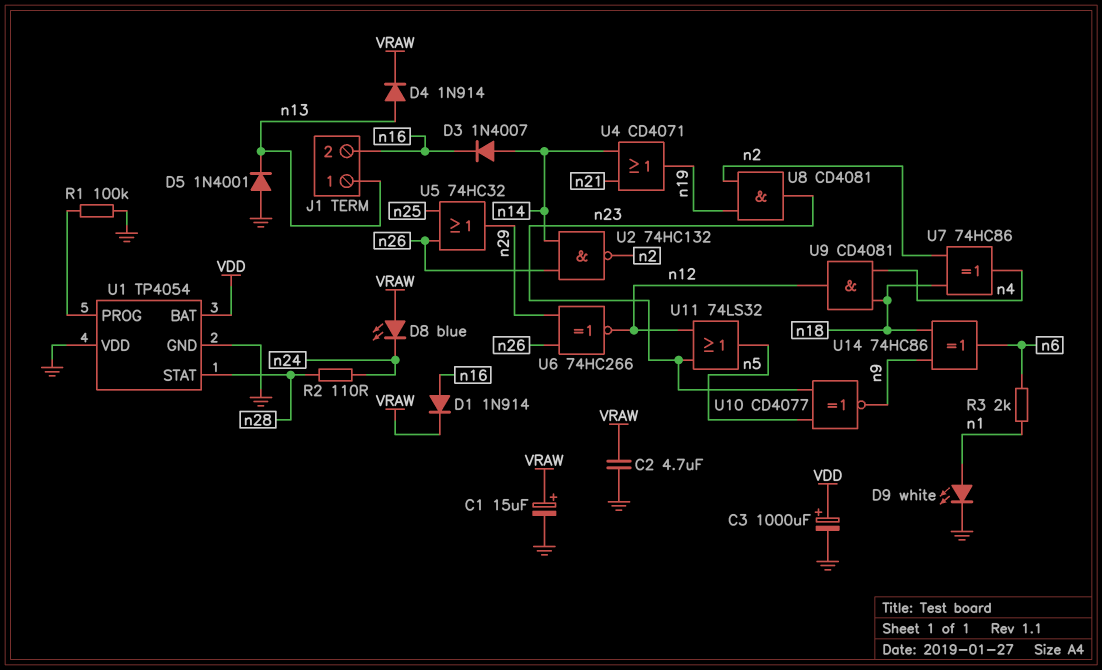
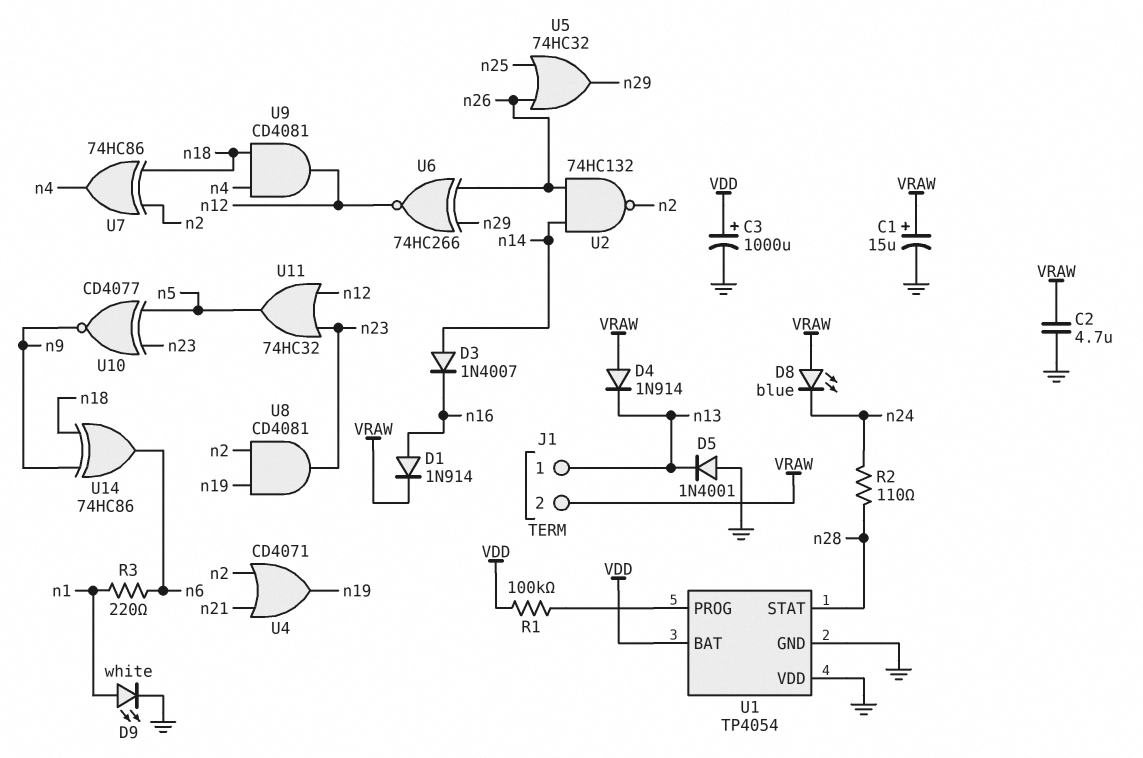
D4: diode 1N914 (A n13, K VRAW) -> diode 1N914 (A VRAW, K n13)
J1 pin 2: n16 -> VRAW
R1: 100k (GND, U1/PROG) -> 100k (U1/PROG, VDD)
R3: 2k (n1, n6) -> 220 (n1, n6)
U4: OR CD4071 (in n14, in n21, out n19) -> OR CD4071 (in n2, in n21, out n19)
U11: OR 74LS32 (in n12, in n23, out n5) -> OR 74HC32 (in n12, in n23, out n5)

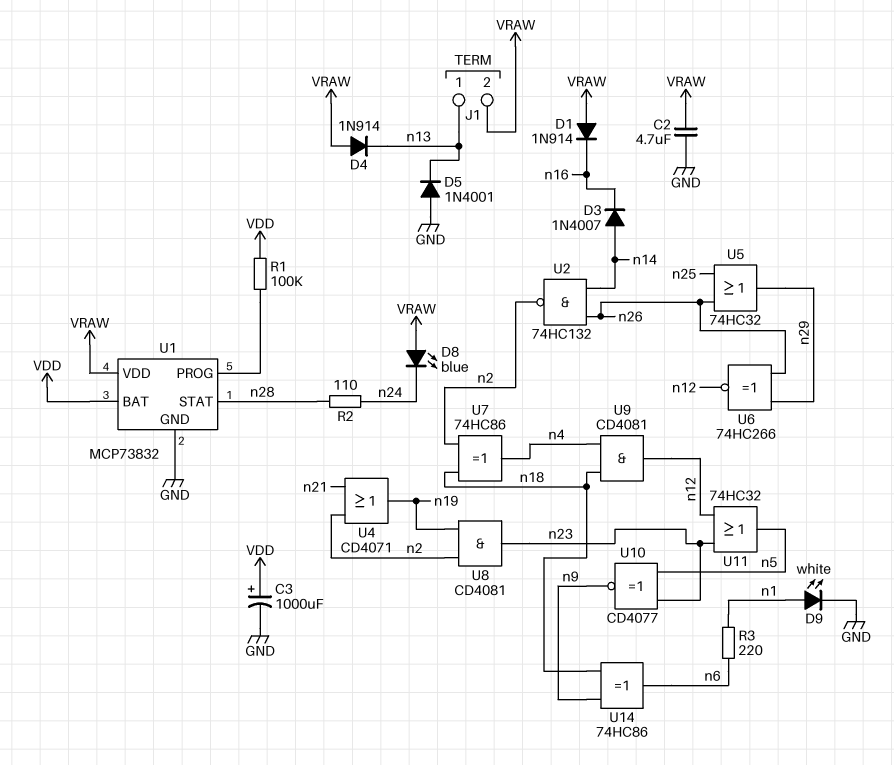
C1: 15uF (plus VRAW, minus GND) -> none
D1: diode 1N914 (A n16, K VRAW) -> diode 1N914 (A VRAW, K n16)
U1: TP4054 -> MCP73832
U1 pin VDD: GND -> VRAW

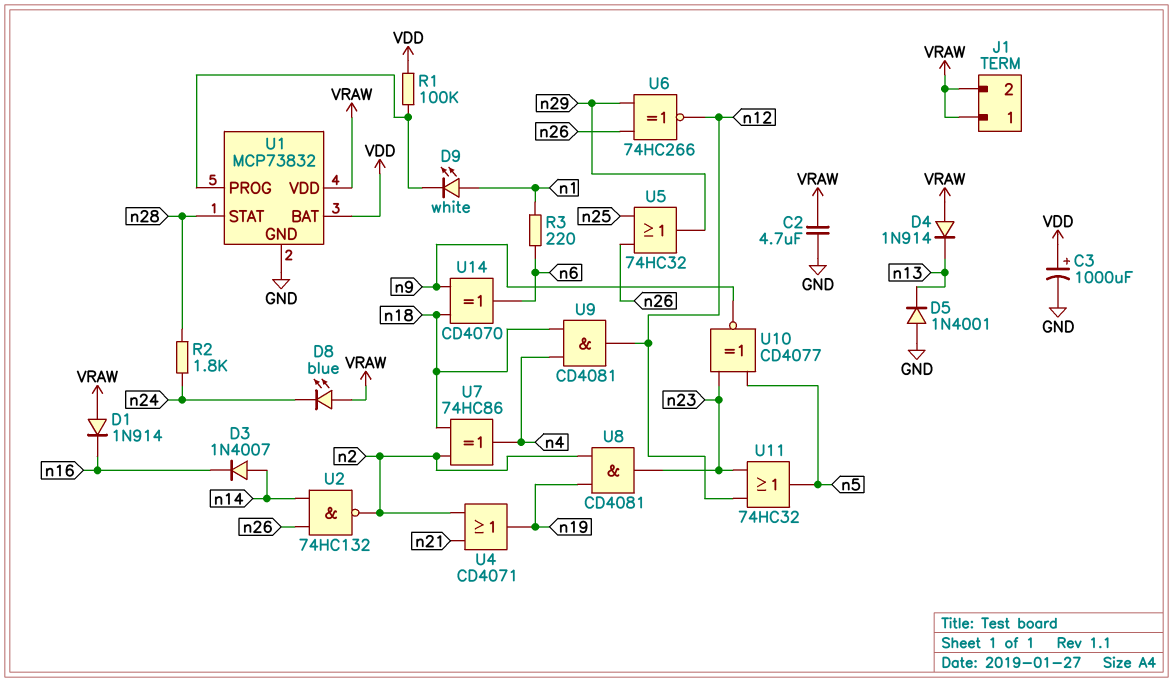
D9: LED white (A n1, K GND) -> LED white (A n1, K U1/PROG)
J1 pin 1: n13 -> VRAW
R2: 110 (n24, n28) -> 1.8k (n24, n28)
U14: XOR 74HC86 (in n9, in n18, out n6) -> XOR CD4070 (in n9, in n18, out n6)

